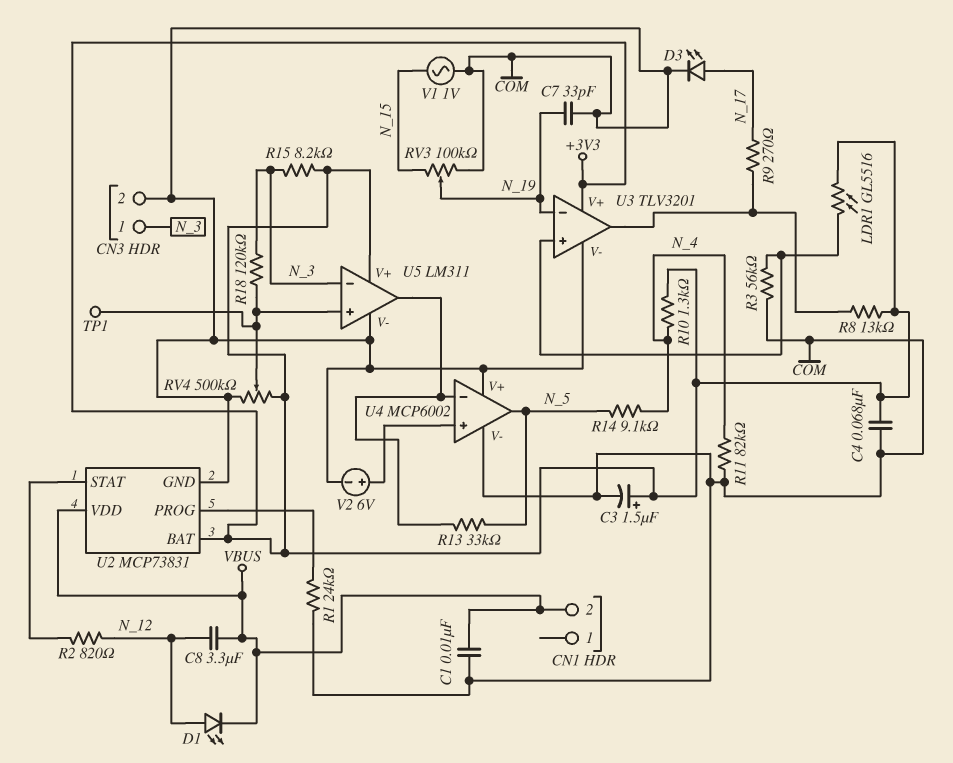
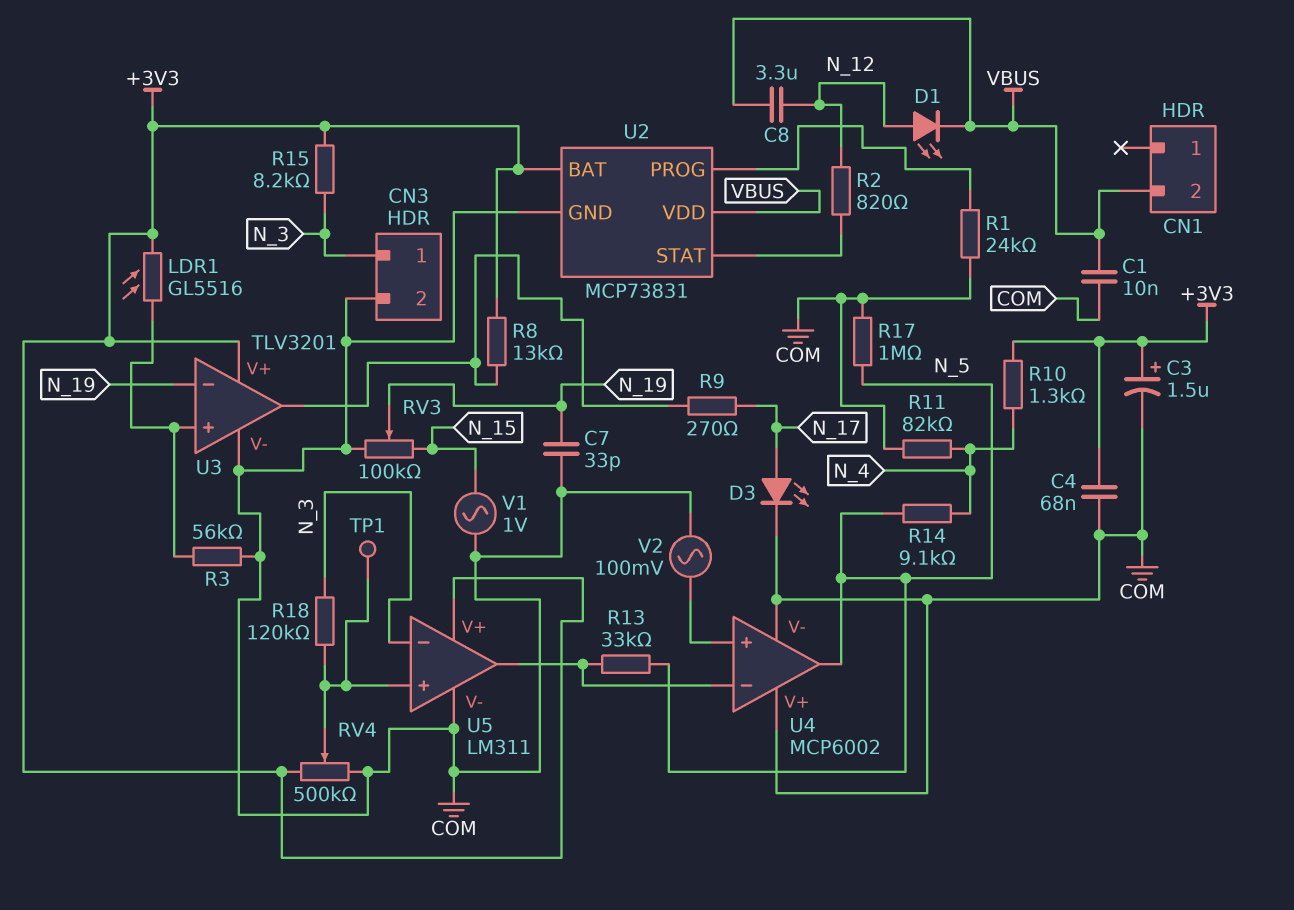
R17: none -> 1M (COM, N_5)
V2: 6V (plus U4/in+, minus COM) -> AC 100mV (COM, U4/in+)

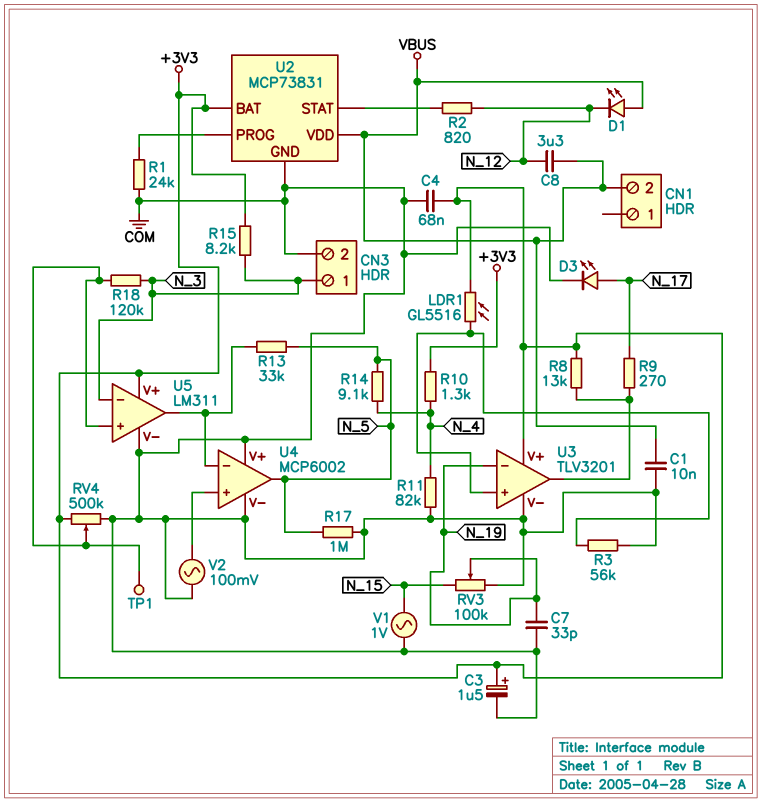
D1: LED (A N_12, K VBUS) -> LED (A VBUS, K N_12)

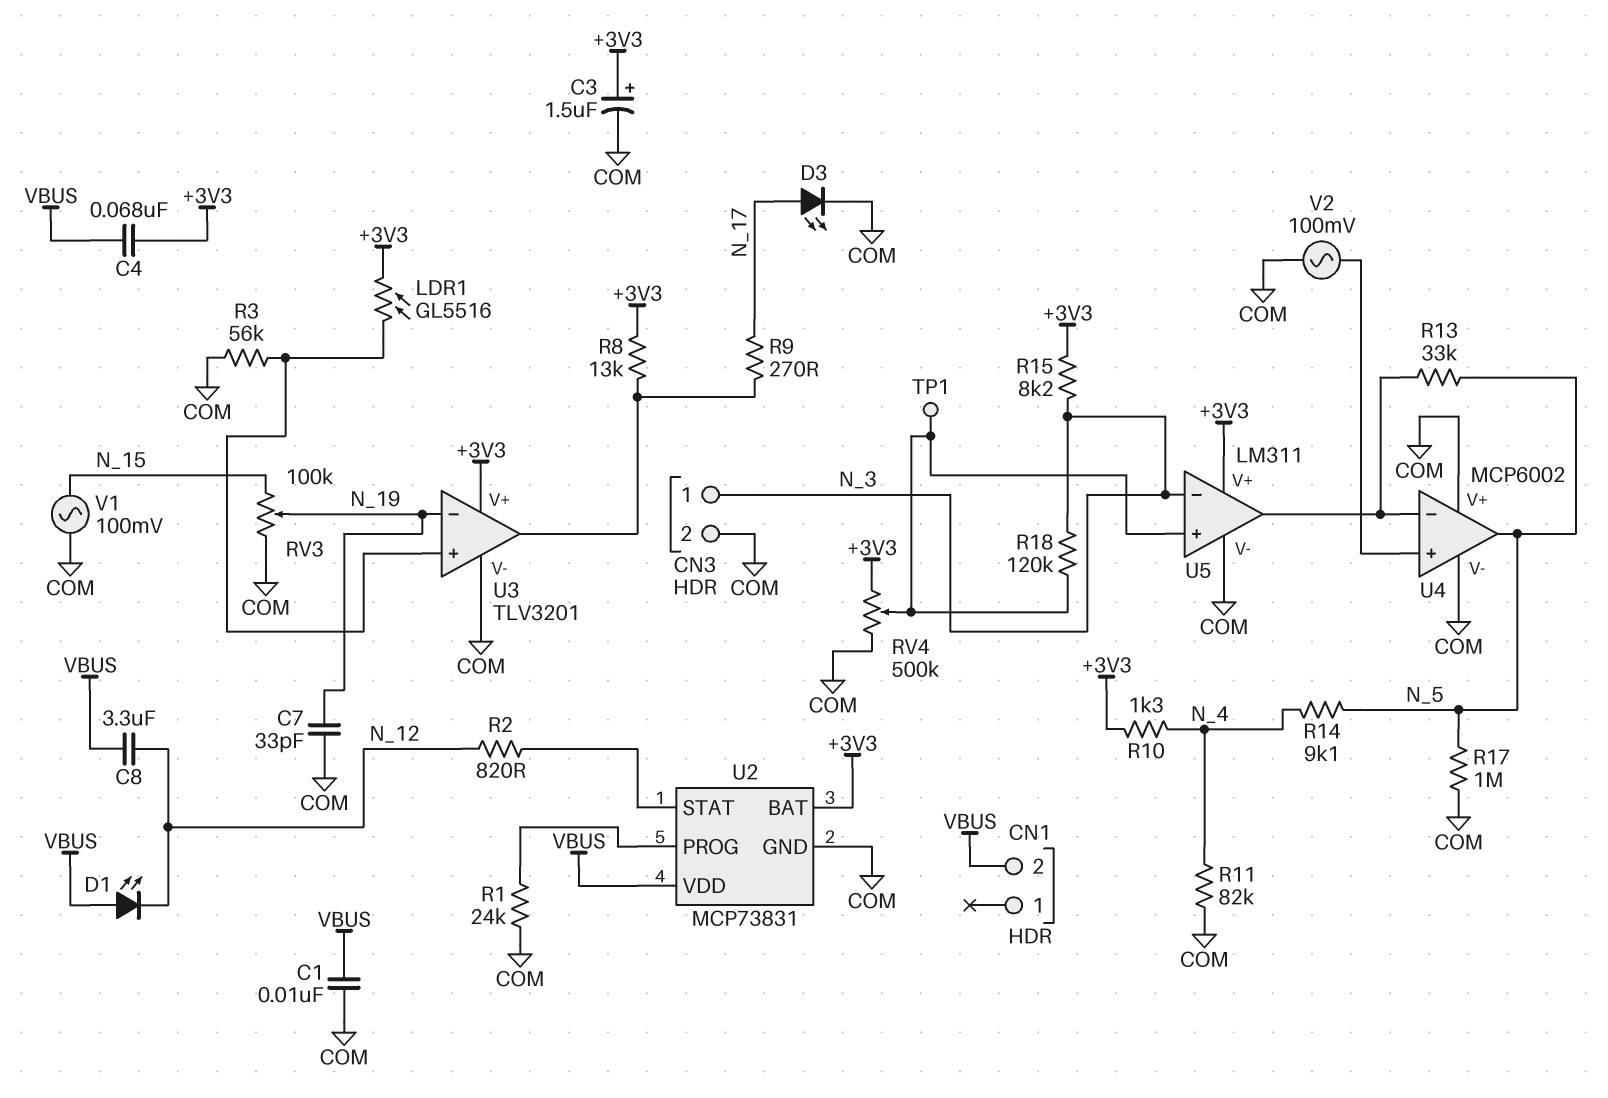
C4: 68nF (+3V3, COM) -> 68nF (+3V3, VBUS)
V1: AC 1V (COM, N_15) -> AC 100mV (COM, N_15)

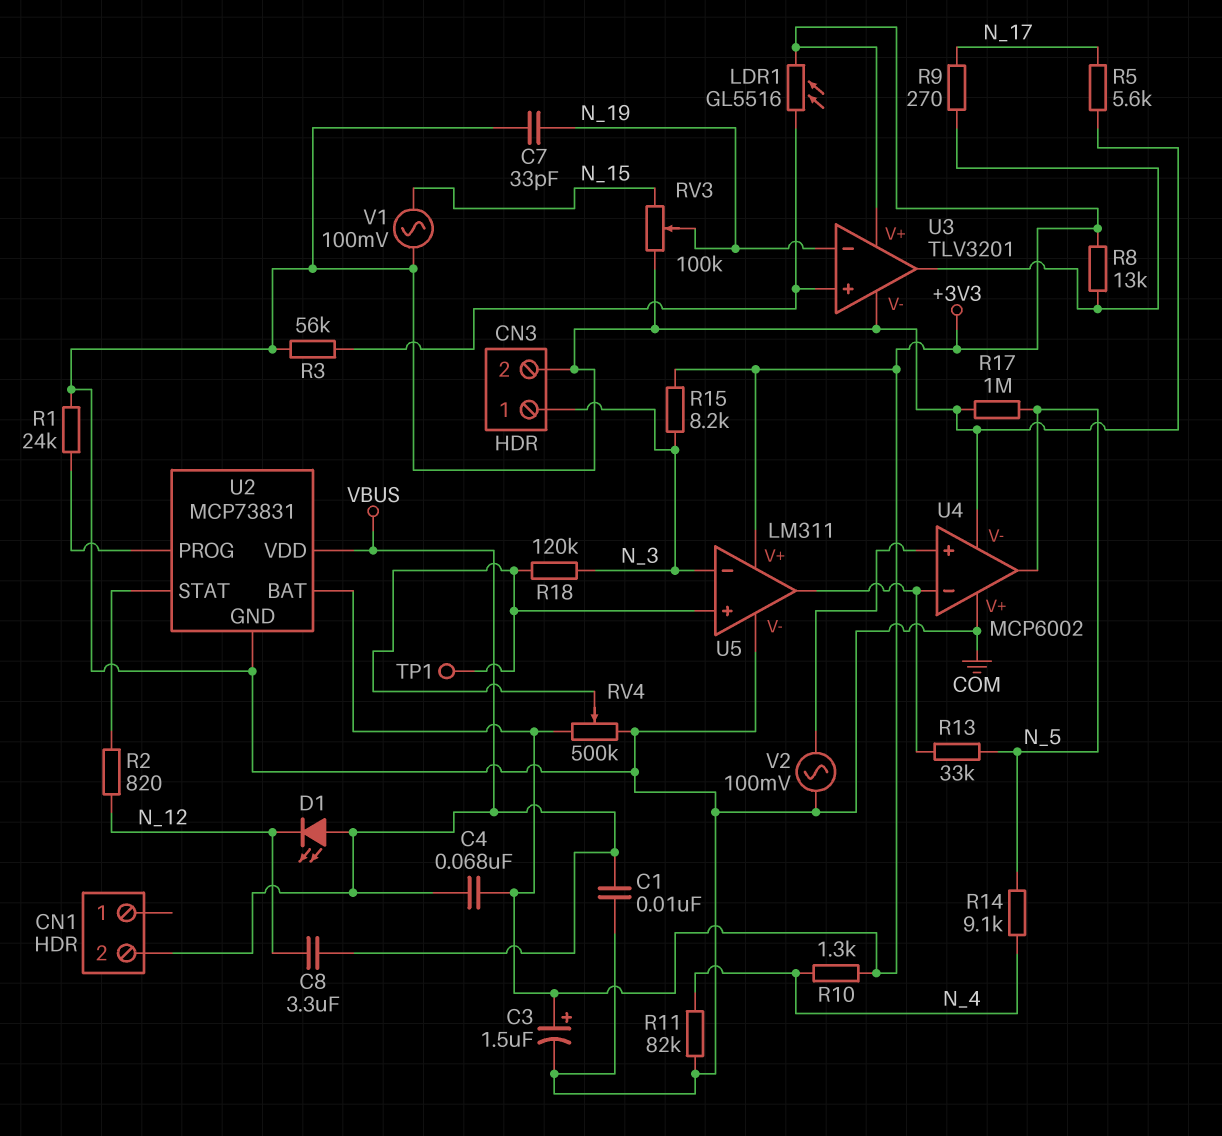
D3: LED (A N_17, K COM) -> none
R5: none -> 5.6k (COM, N_17)

